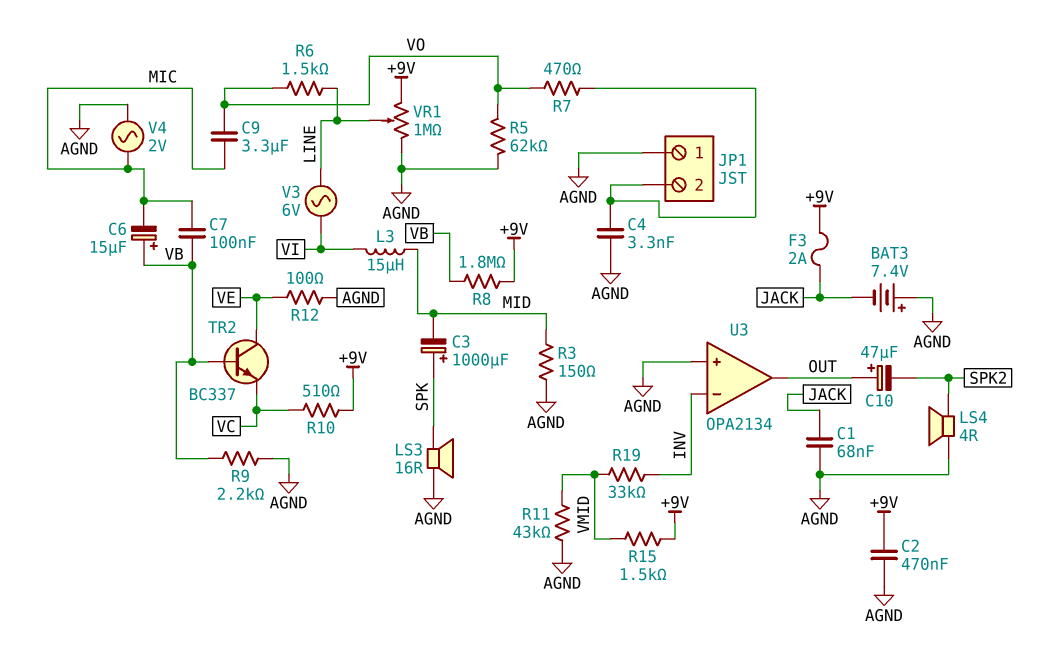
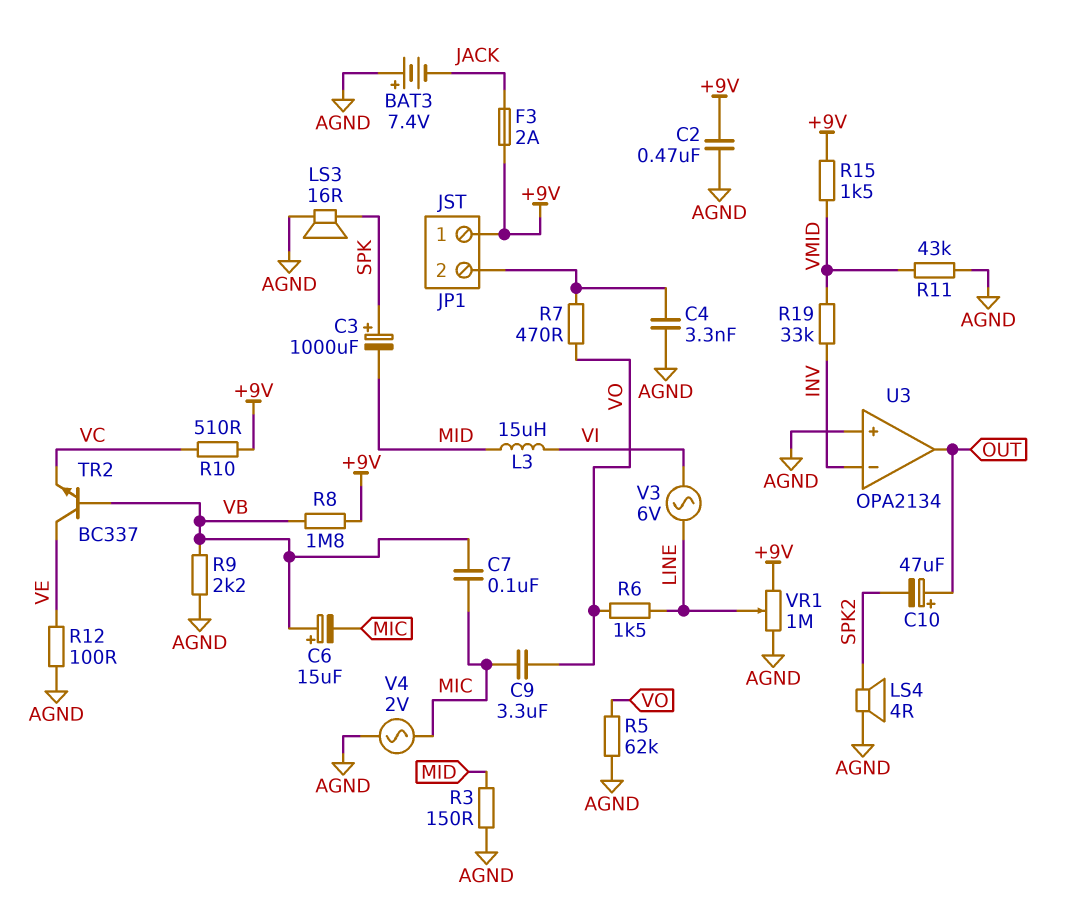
C1: 68nF (AGND, JACK) -> none
JP1 pin 1: AGND -> +9V

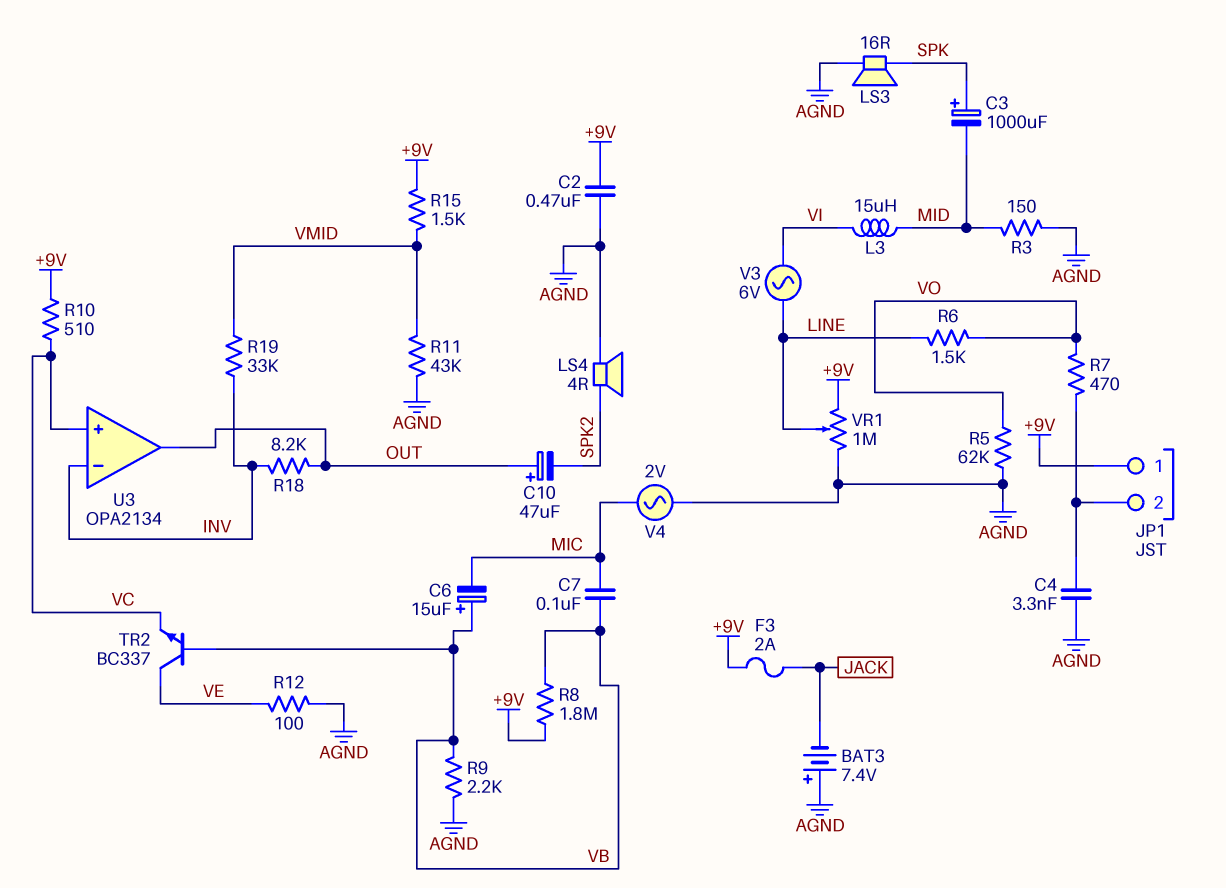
C9: 3.3uF (MIC, VO) -> none
R18: none -> 8.2k (INV, OUT)
U3 pin in+: AGND -> VC

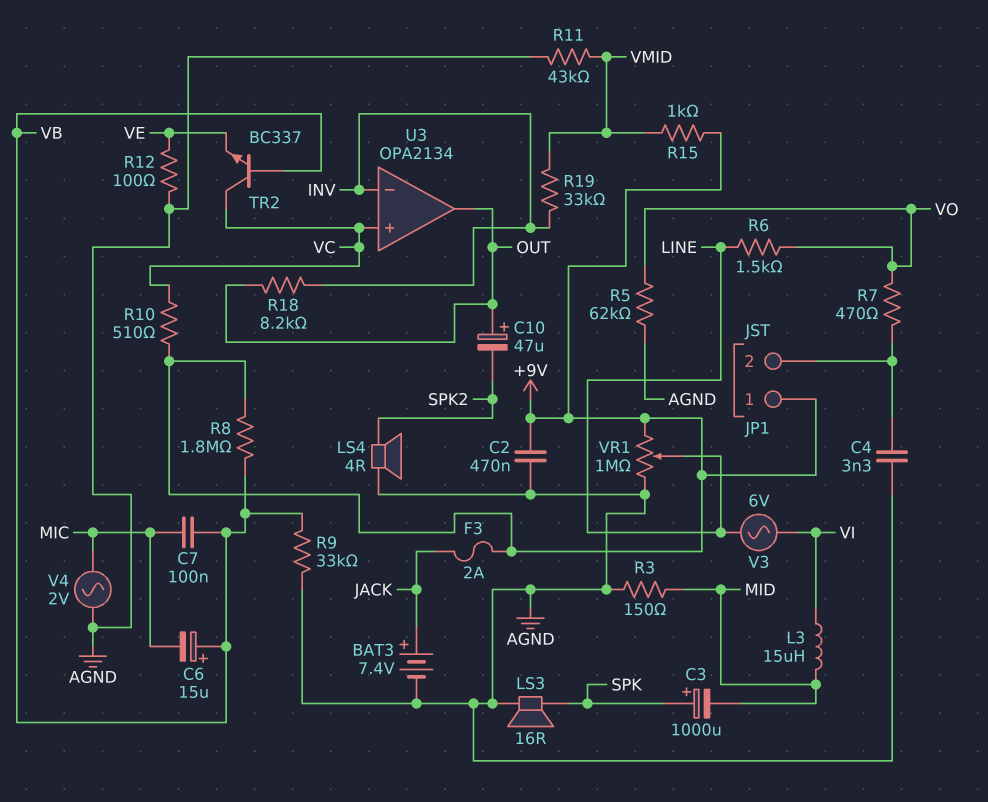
BAT3: 7.4V (plus AGND, minus JACK) -> 7.4V (plus JACK, minus AGND)
R9: 2.2k (AGND, VB) -> 33k (AGND, VB)
R15: 1.5k (+9V, VMID) -> 1k (+9V, VMID)
TR2: NPN BC337 (B VB, C VE, E VC) -> NPN BC337 (B VB, C VC, E VE)

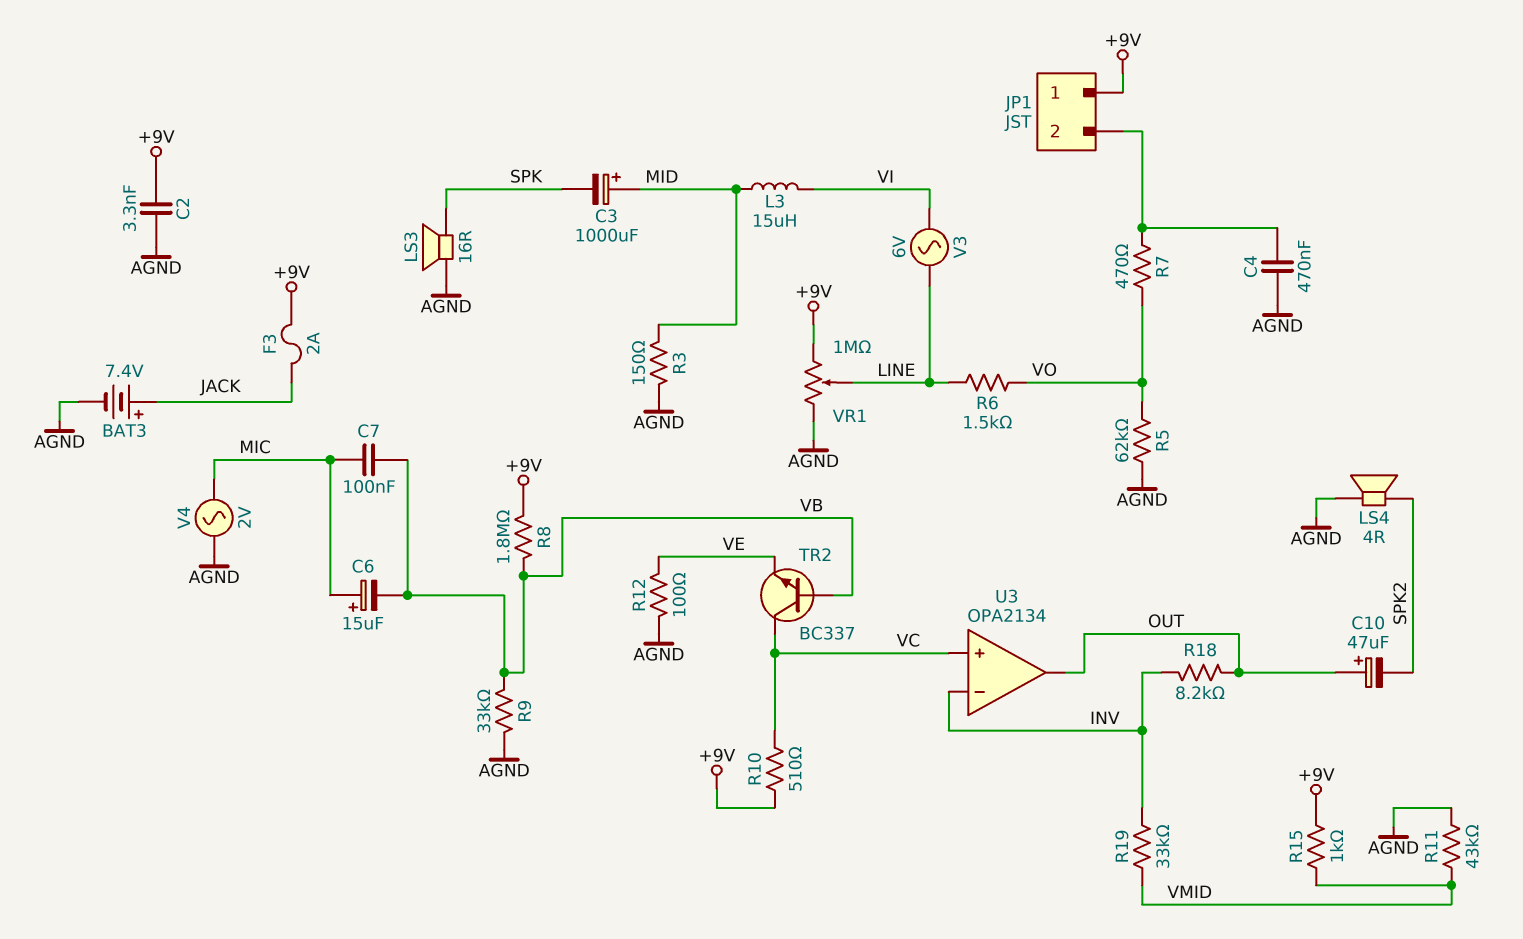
C2: 470nF (+9V, AGND) -> 3.3nF (+9V, AGND)
C3: 1000uF (plus SPK, minus MID) -> 1000uF (plus MID, minus SPK)
C4: 3.3nF (AGND, JP1/2) -> 470nF (AGND, JP1/2)
C6: 15uF (plus VB, minus MIC) -> 15uF (plus MIC, minus VB)

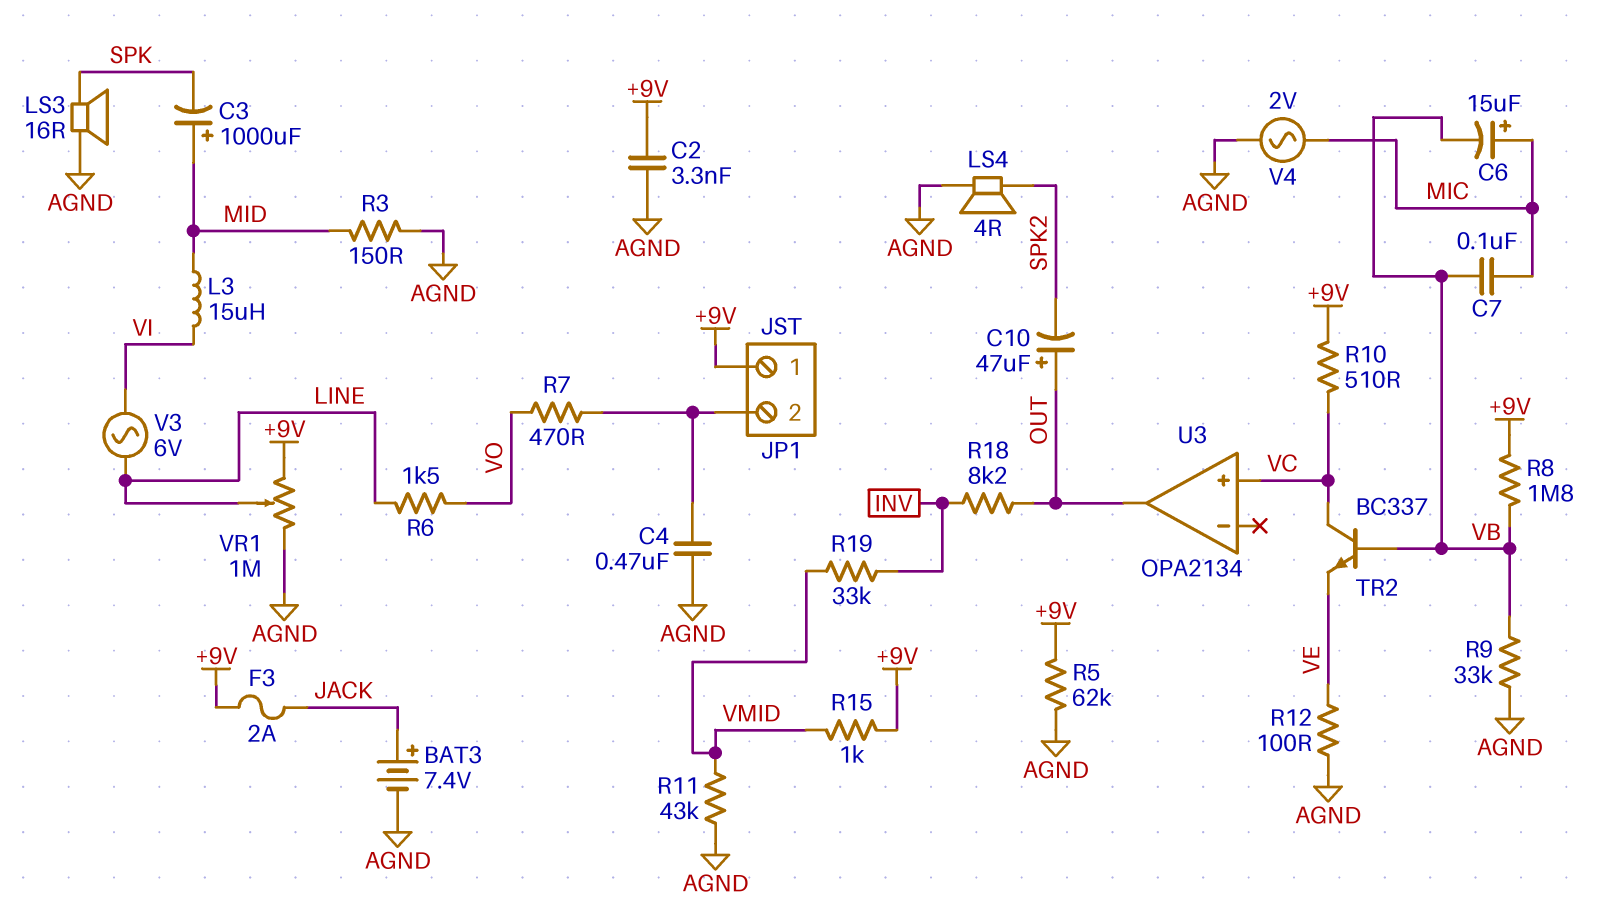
R5: 62k (AGND, VO) -> 62k (+9V, AGND)
U3 pin in-: INV -> none

